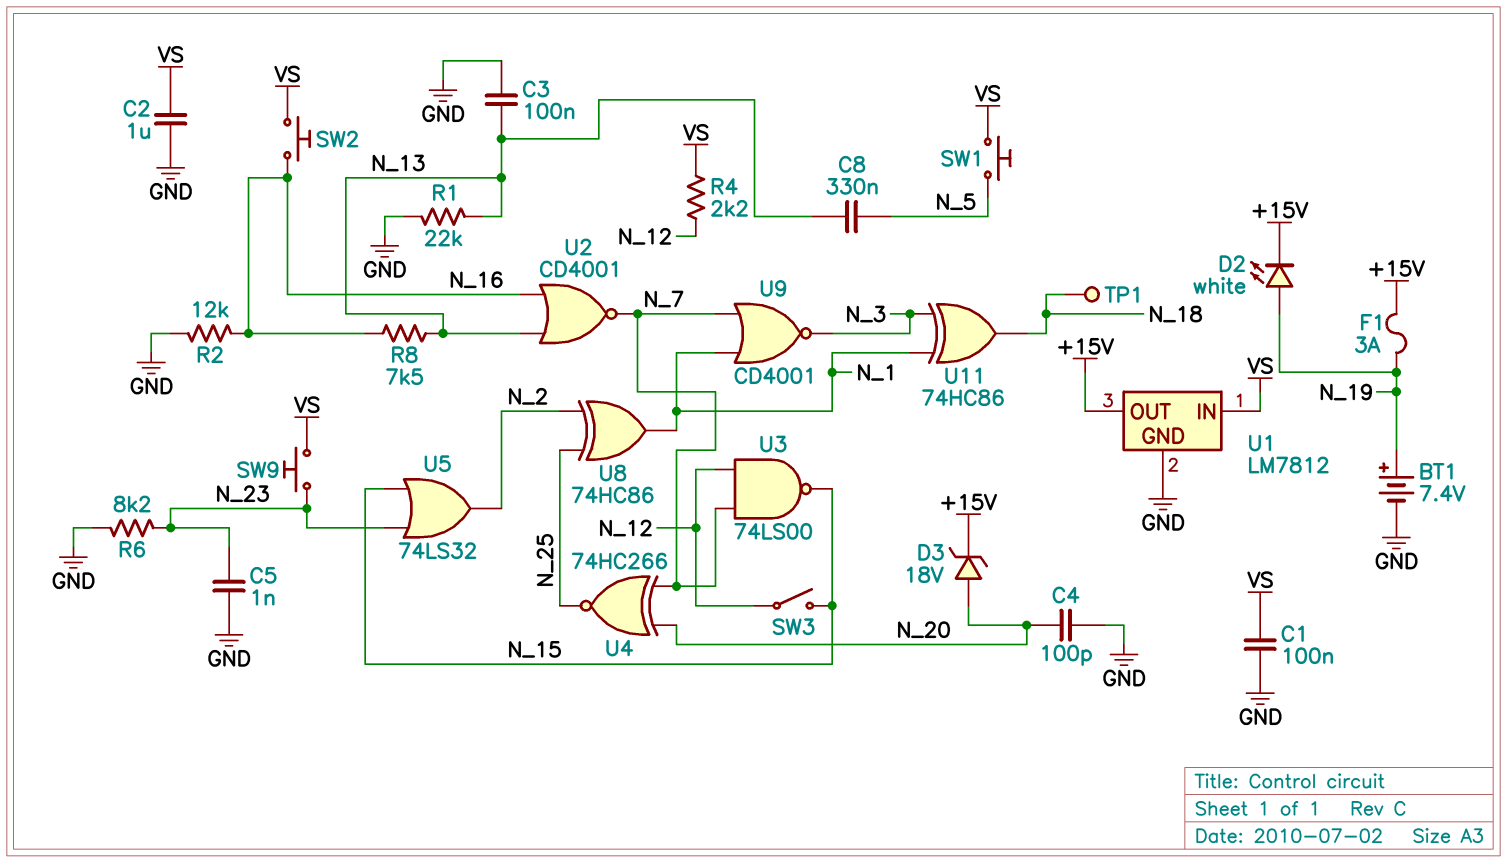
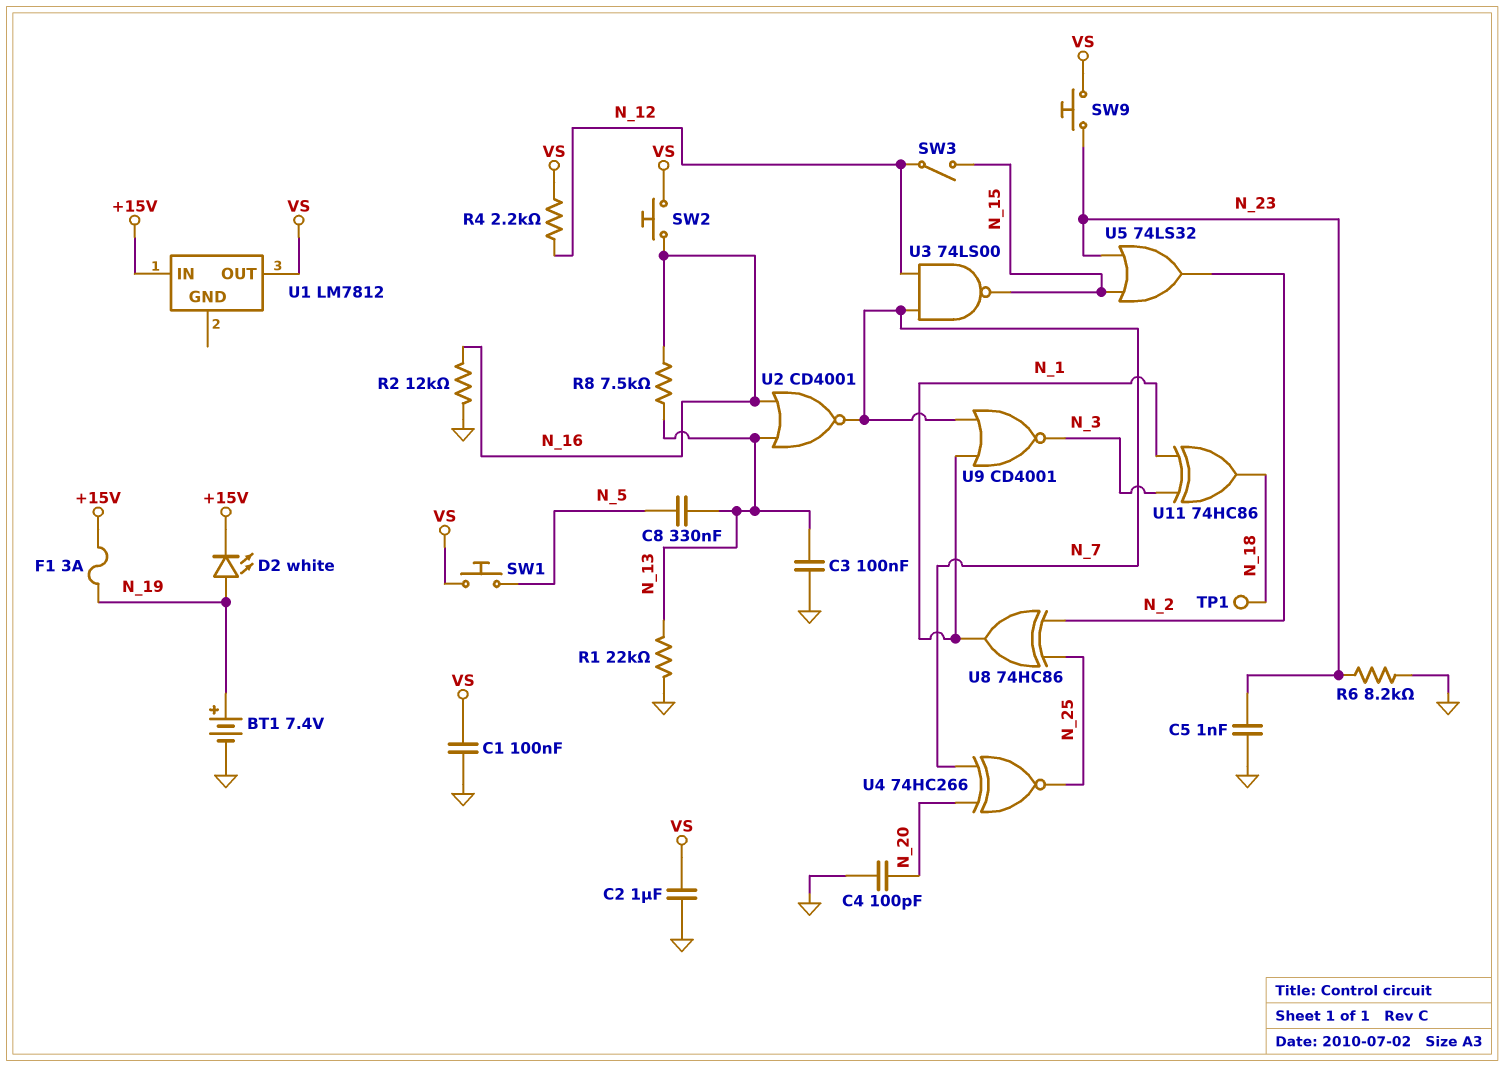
D3: zener 18V (A N_20, K +15V) -> none
U1 pin GND: GND -> none
U1 pin IN: VS -> +15V
U1 pin OUT: +15V -> VS

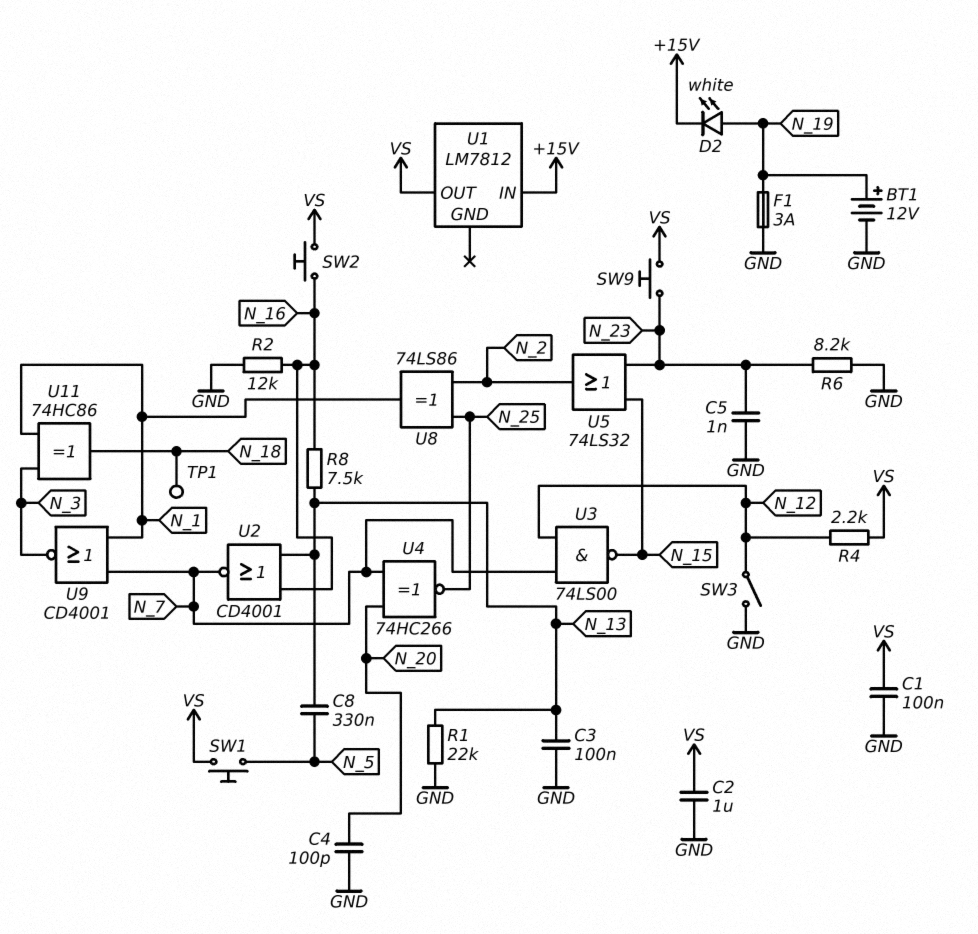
BT1: 7.4V (plus N_19, minus GND) -> 12V (plus N_19, minus GND)
F1: 3A (+15V, N_19) -> 3A (GND, N_19)
SW3: switch (N_12, N_15) -> switch (GND, N_12)
U8: XOR 74HC86 (in N_2, in N_25, out N_1) -> XOR 74LS86 (in N_2, in N_25, out N_1)

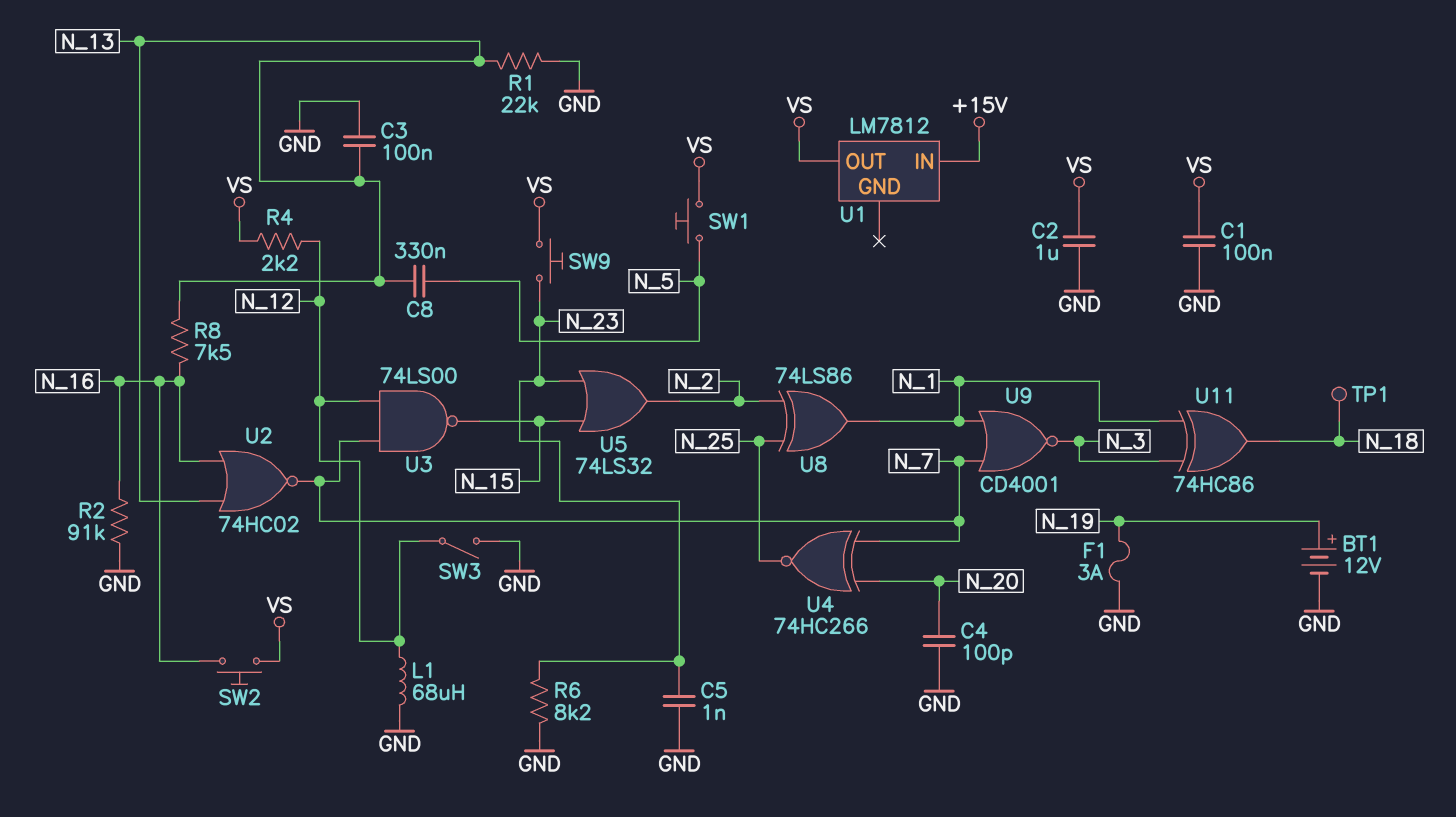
D2: LED white (A N_19, K +15V) -> none
L1: none -> 68uH (GND, N_12)
R2: 12k (GND, N_16) -> 91k (GND, N_16)
U2: NOR CD4001 (in N_13, in N_16, out N_7) -> NOR 74HC02 (in N_13, in N_16, out N_7)

